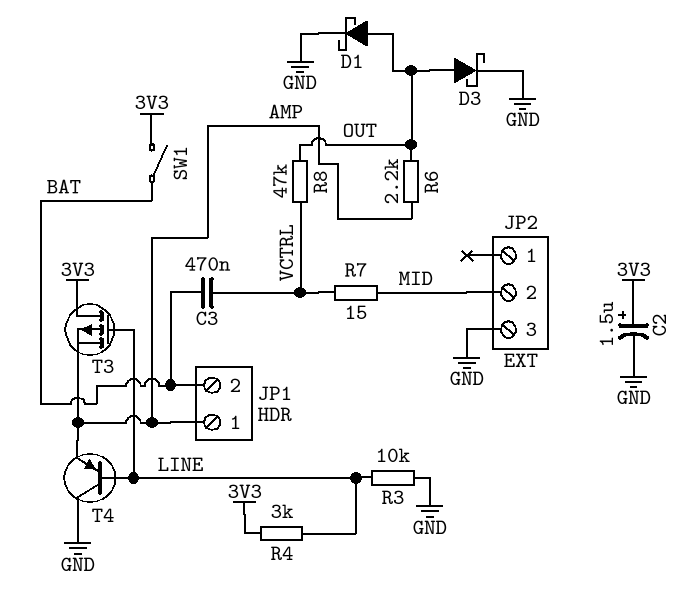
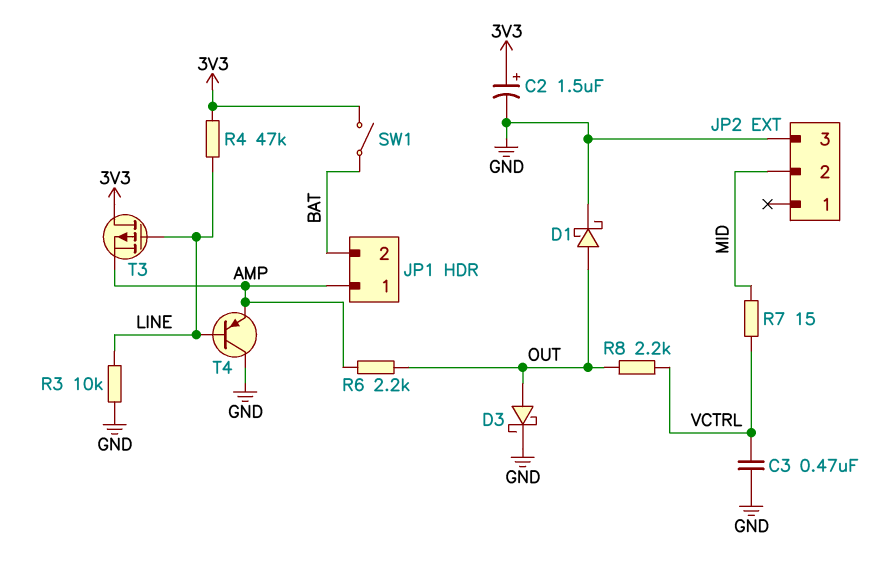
C3: 470nF (BAT, VCTRL) -> 470nF (GND, VCTRL)
R4: 3k (3V3, LINE) -> 47k (3V3, LINE)
R8: 47k (OUT, VCTRL) -> 2.2k (OUT, VCTRL)

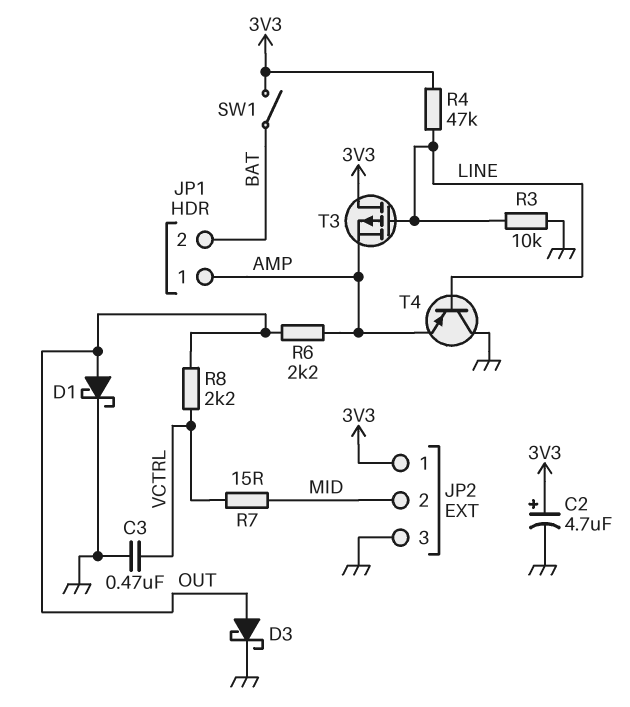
C2: 1.5uF (plus 3V3, minus GND) -> 4.7uF (plus 3V3, minus GND)
JP2 pin 1: none -> 3V3

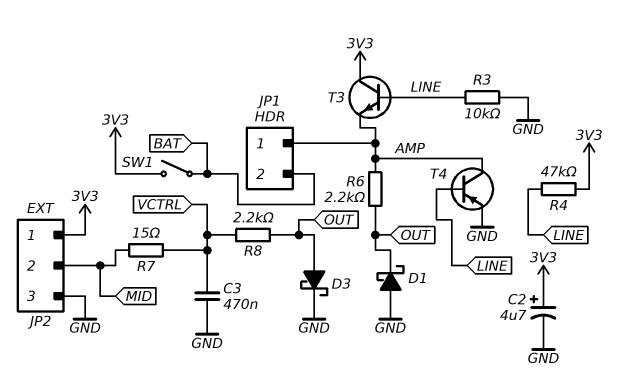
D1: schottky (A OUT, K GND) -> schottky (A GND, K OUT)
T3: PMOS (G LINE, D 3V3, S AMP) -> NPN (B LINE, C 3V3, E AMP)
T4: PNP (B LINE, C GND, E AMP) -> PNP (B LINE, C AMP, E GND)

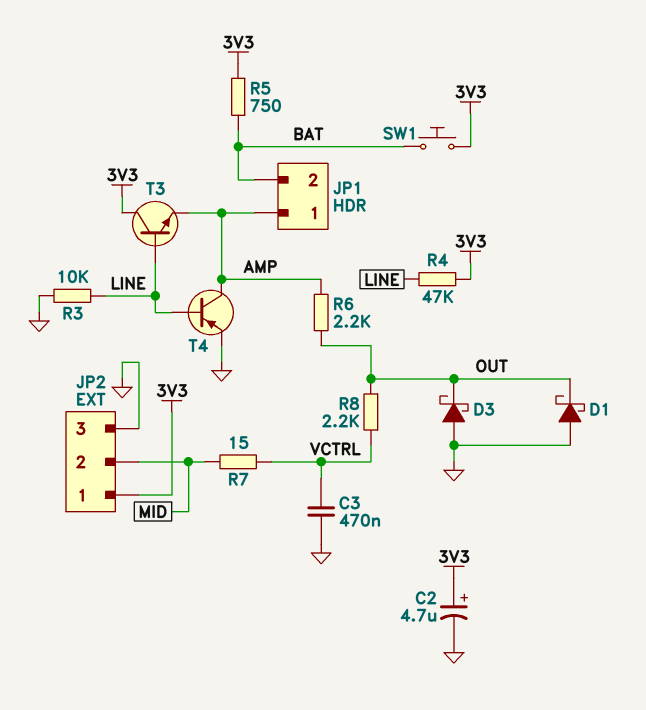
D3: schottky (A OUT, K GND) -> schottky (A GND, K OUT)
R5: none -> 750 (3V3, BAT)
SW1: switch (3V3, BAT) -> button (3V3, BAT)

